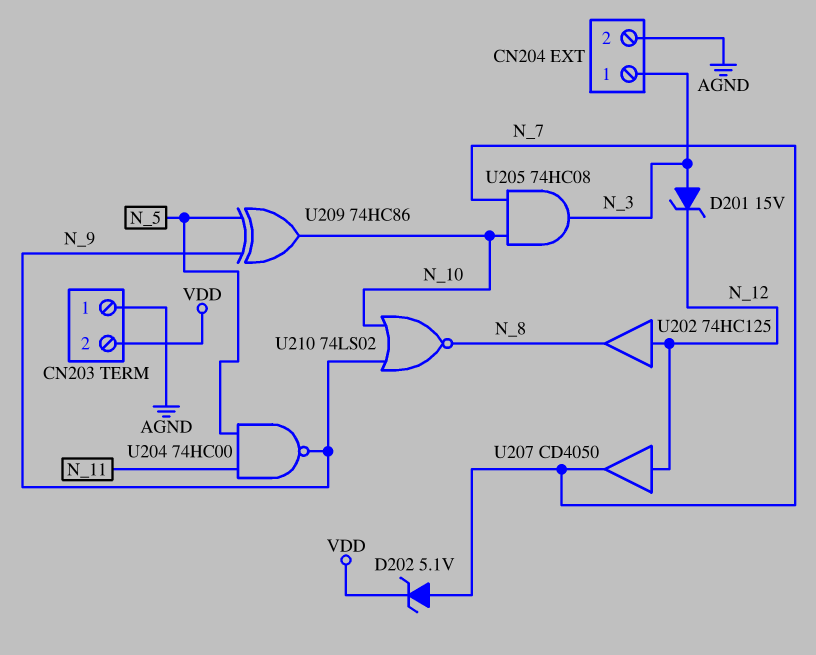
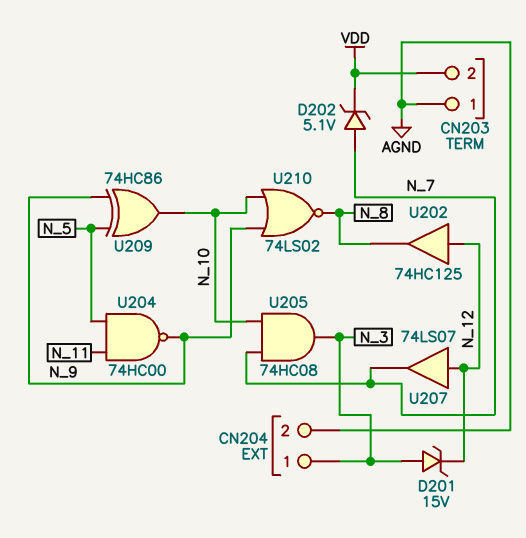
U207: buffer CD4050 (in N_12, out N_7) -> buffer 74LS07 (in N_12, out N_7)

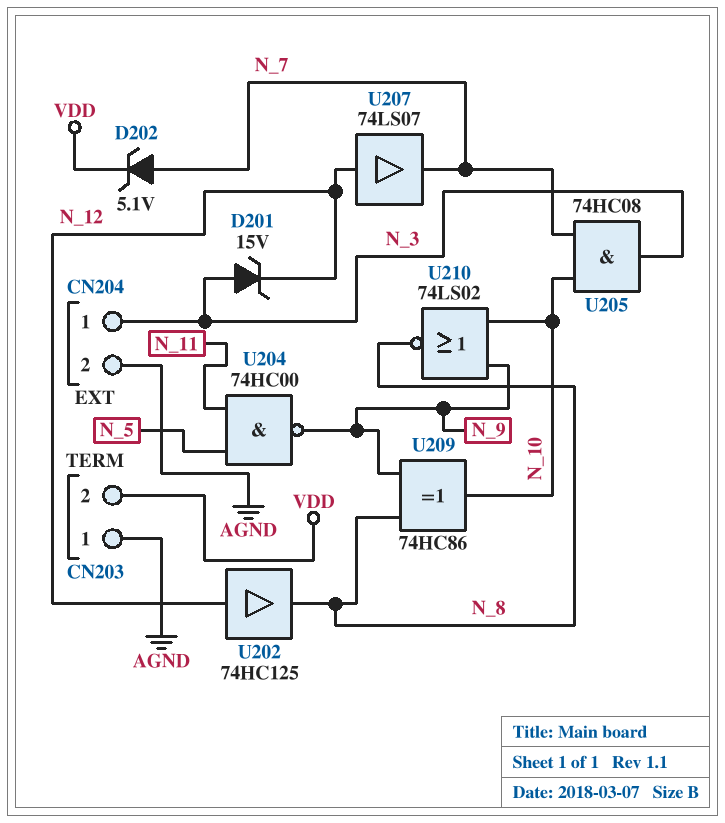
U209: XOR 74HC86 (in N_5, in N_9, out N_10) -> XOR 74HC86 (in N_8, in N_9, out N_10)

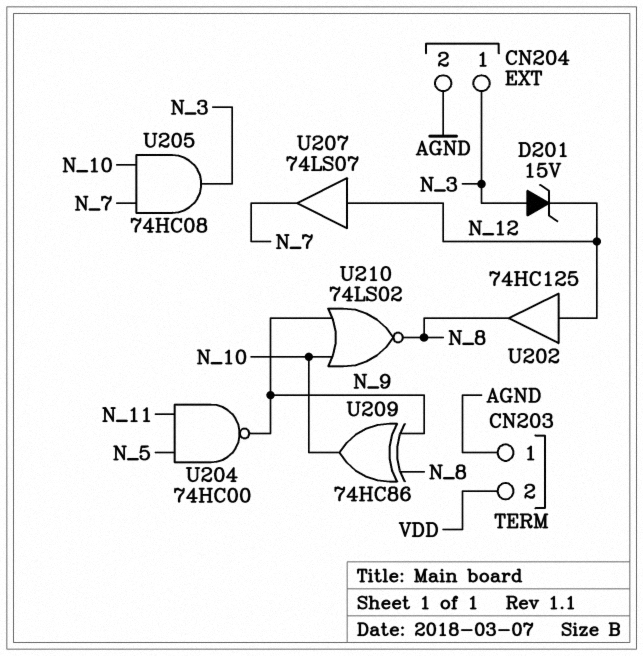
D202: zener 5.1V (A N_7, K VDD) -> none

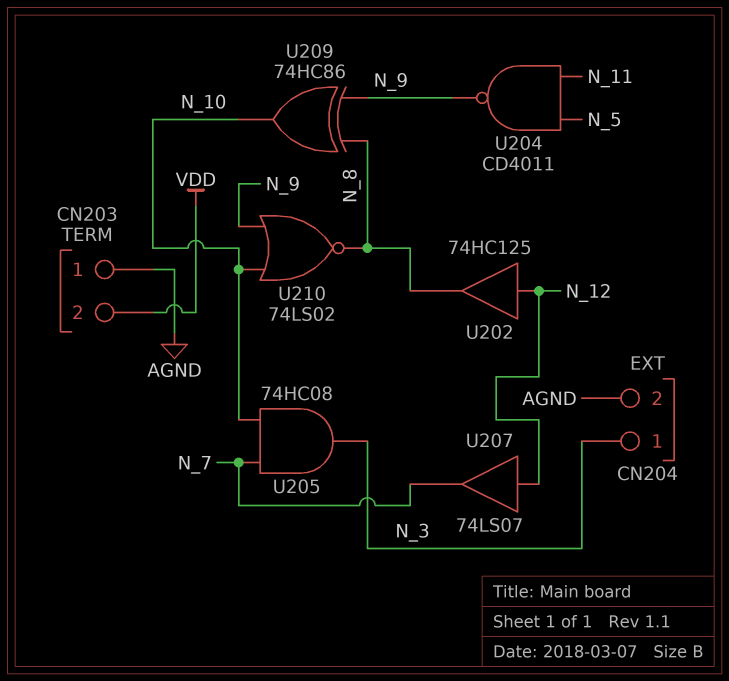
D201: zener 15V (A N_3, K N_12) -> none
U204: NAND 74HC00 (in N_5, in N_11, out N_9) -> NAND CD4011 (in N_5, in N_11, out N_9)

